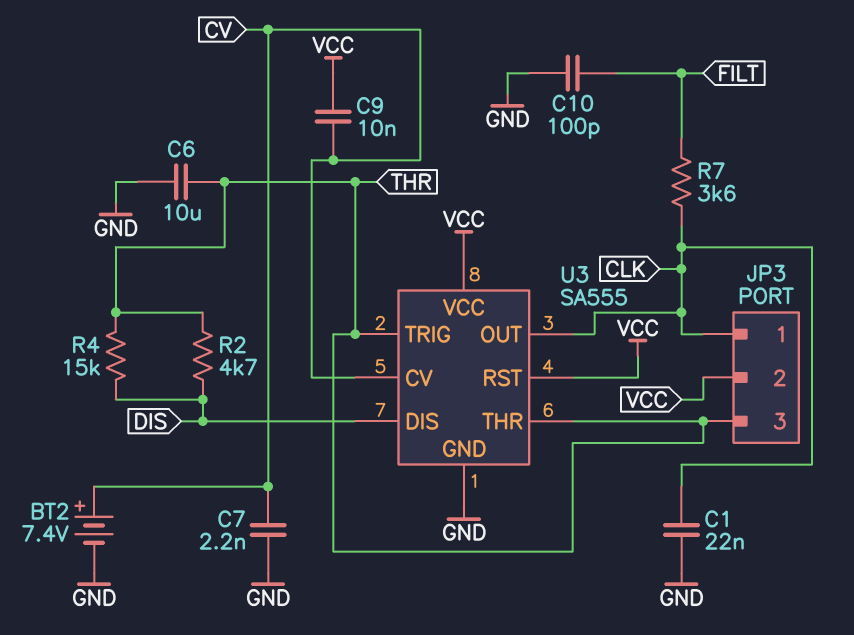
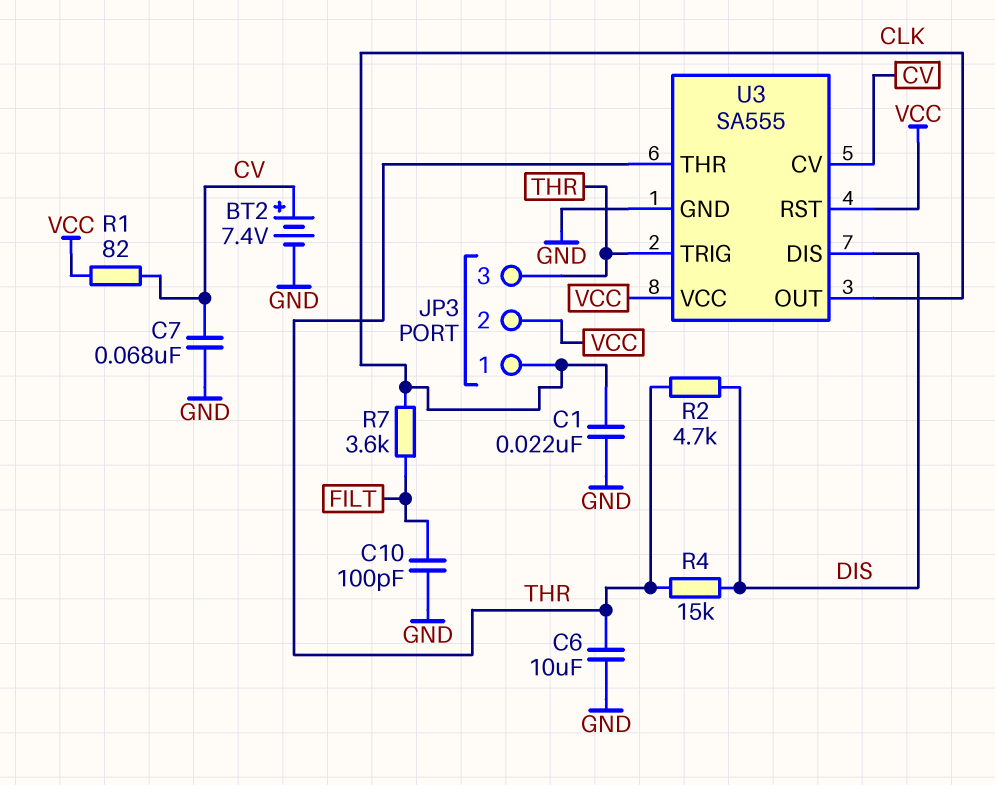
C7: 2.2nF (CV, GND) -> 68nF (CV, GND)
C9: 10nF (CV, VCC) -> none
R1: none -> 82 (CV, VCC)

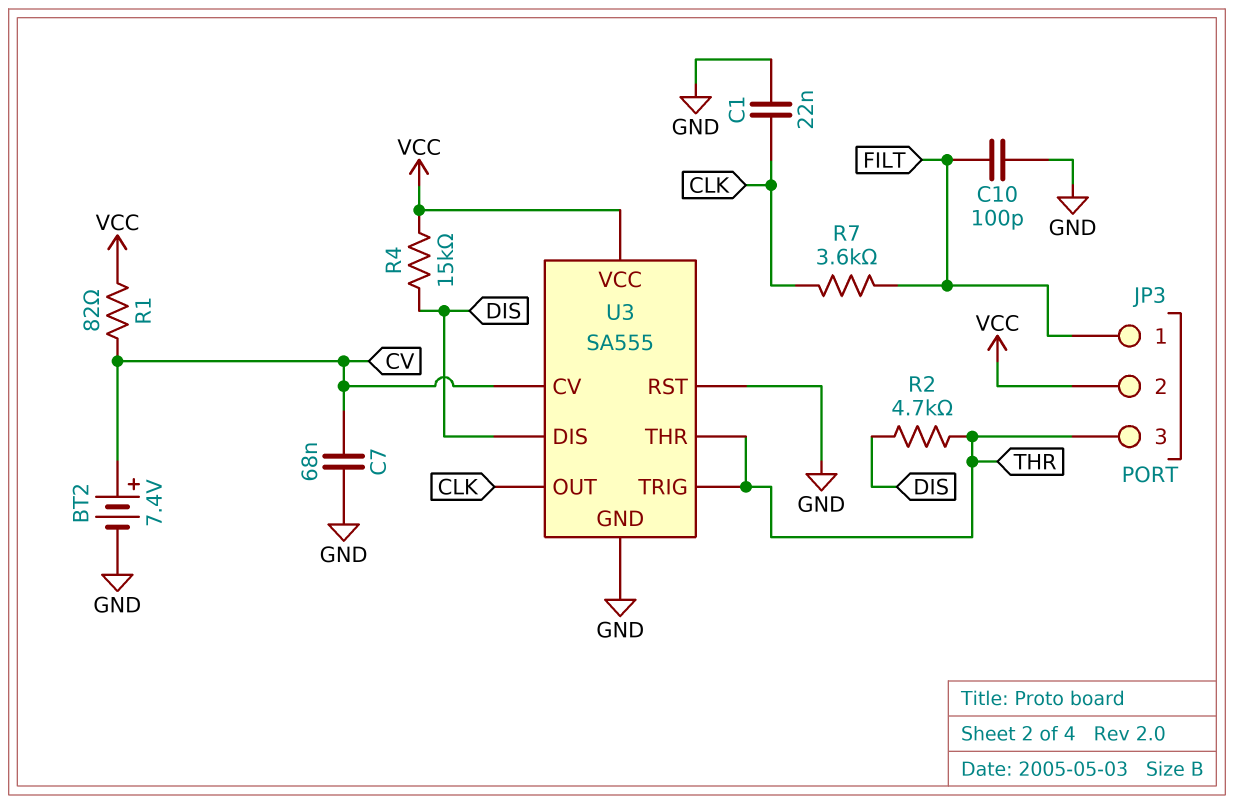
C6: 10uF (GND, THR) -> none
JP3 pin 1: CLK -> FILT
R4: 15k (DIS, THR) -> 15k (DIS, VCC)
U3 pin RST: VCC -> GND

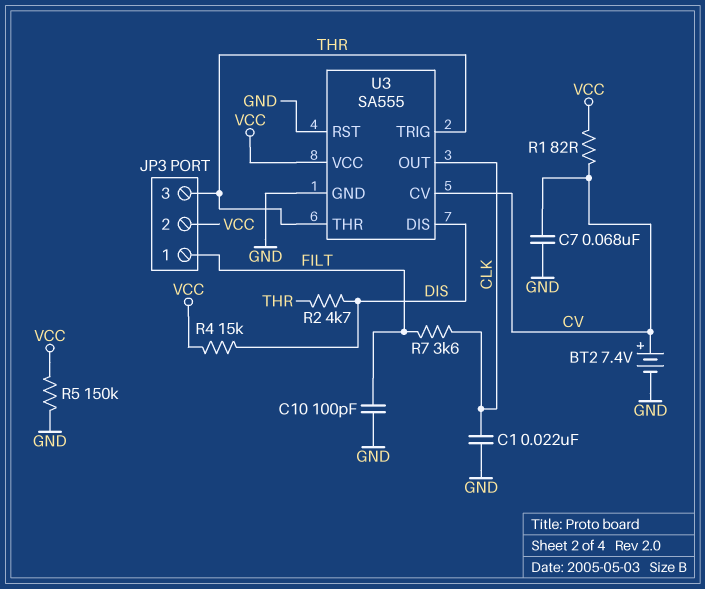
R5: none -> 150k (GND, VCC)

